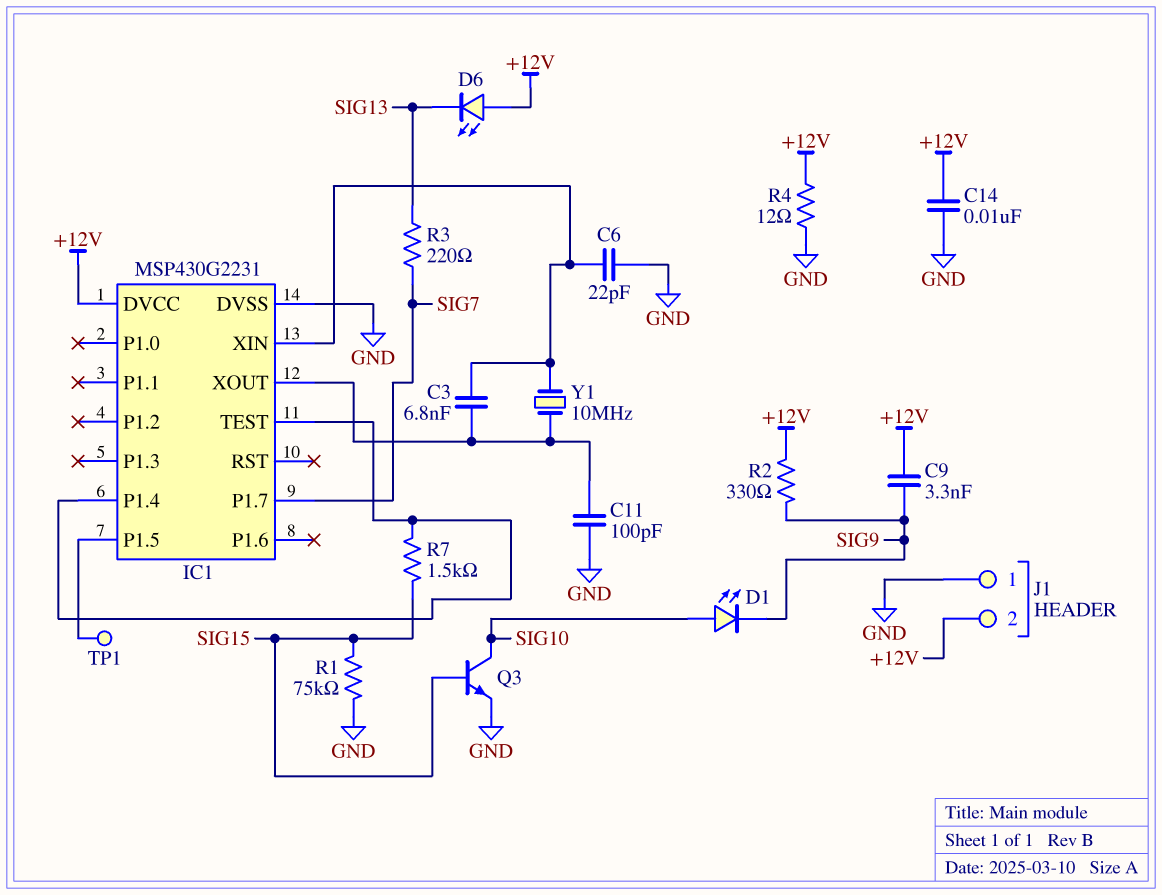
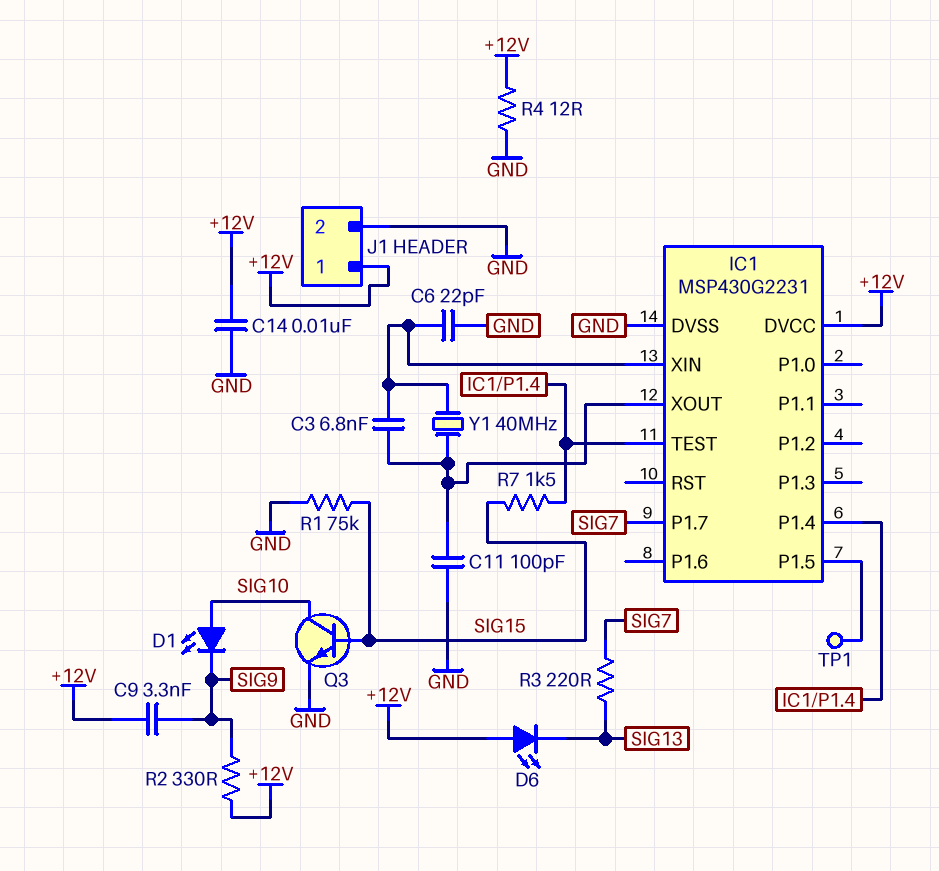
J1 pin 1: GND -> +12V
J1 pin 2: +12V -> GND
Y1: 10MHz (IC1/XIN, IC1/XOUT) -> 40MHz (IC1/XIN, IC1/XOUT)

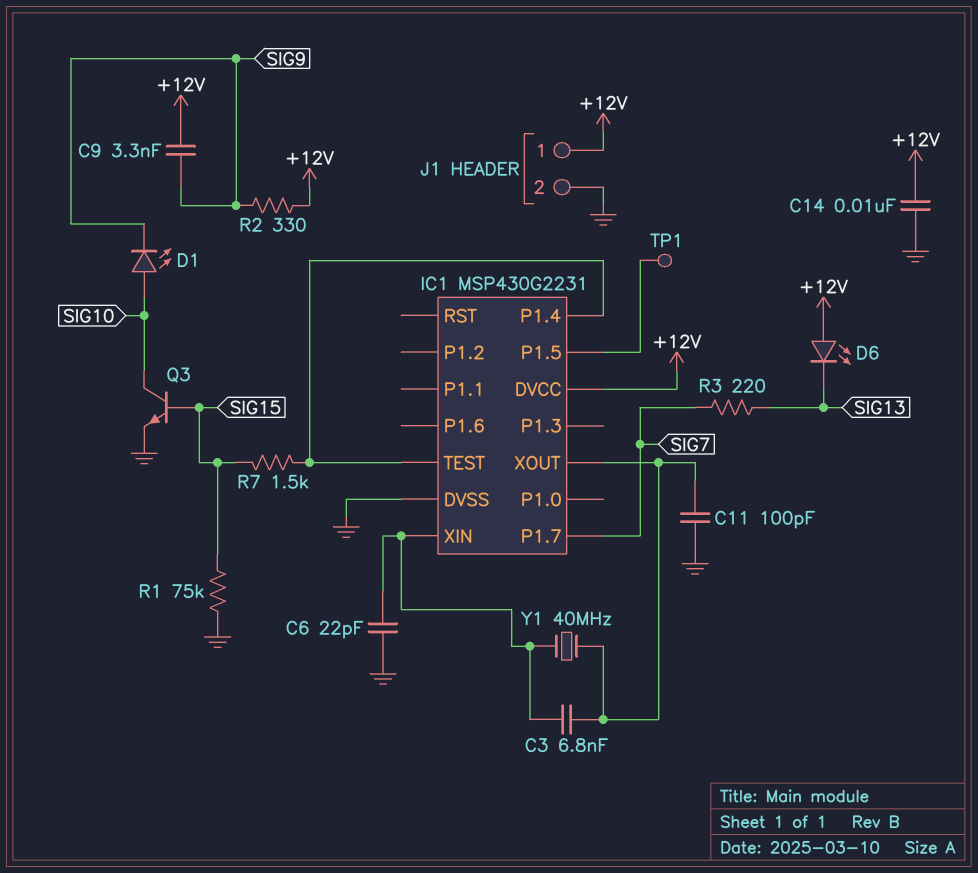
R4: 12 (+12V, GND) -> none

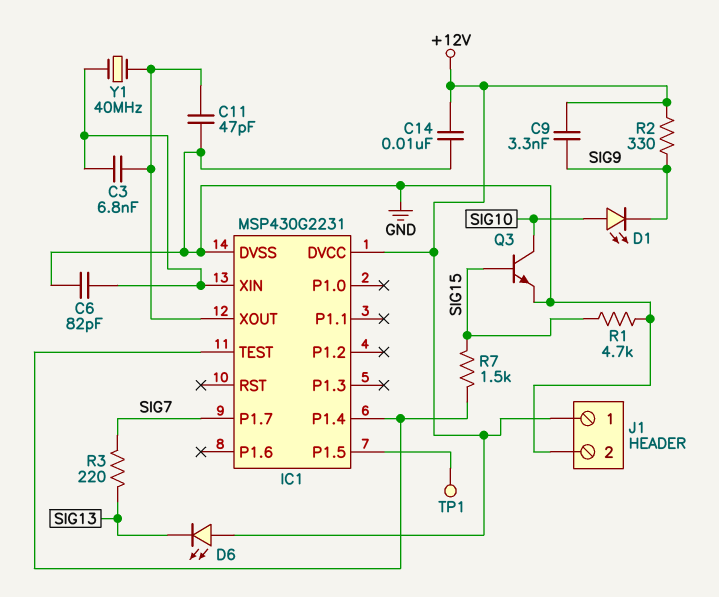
C6: 22pF (GND, IC1/XIN) -> 82pF (GND, IC1/XIN)
C11: 100pF (GND, IC1/XOUT) -> 47pF (GND, IC1/XOUT)
R1: 75k (GND, SIG15) -> 4.7k (GND, SIG15)

